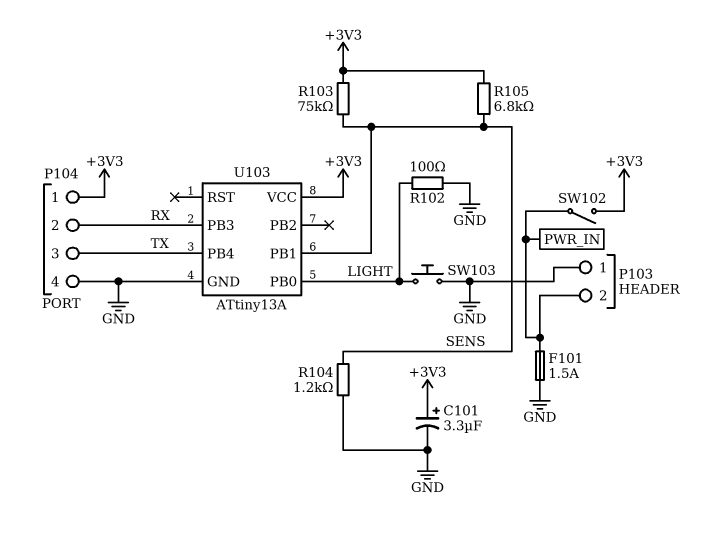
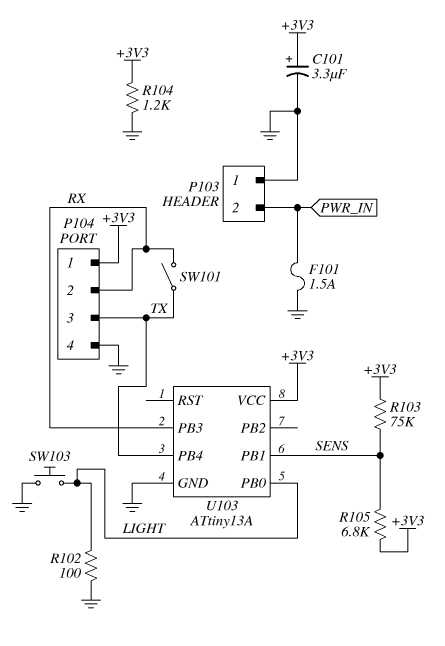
R104: 1.2k (GND, SENS) -> 1.2k (+3V3, GND)
SW101: none -> switch (RX, TX)
SW102: switch (+3V3, PWR_IN) -> none

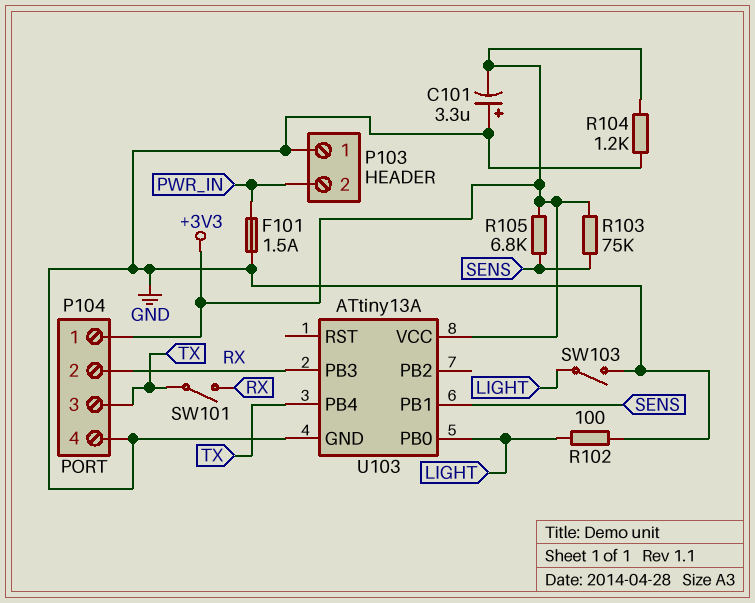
C101: 3.3uF (plus +3V3, minus GND) -> 3.3uF (plus GND, minus +3V3)
SW103: button (GND, LIGHT) -> switch (GND, LIGHT)

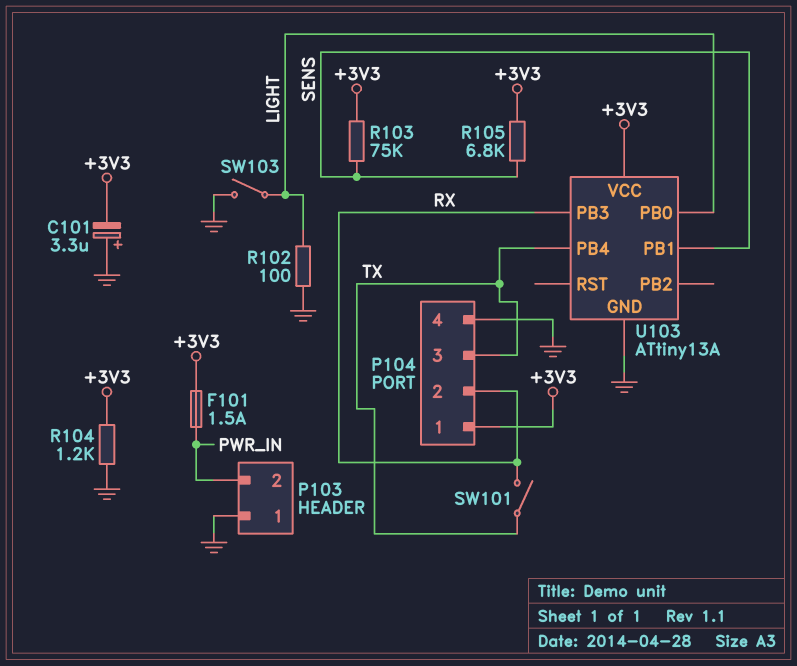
F101: 1.5A (GND, PWR_IN) -> 1.5A (+3V3, PWR_IN)

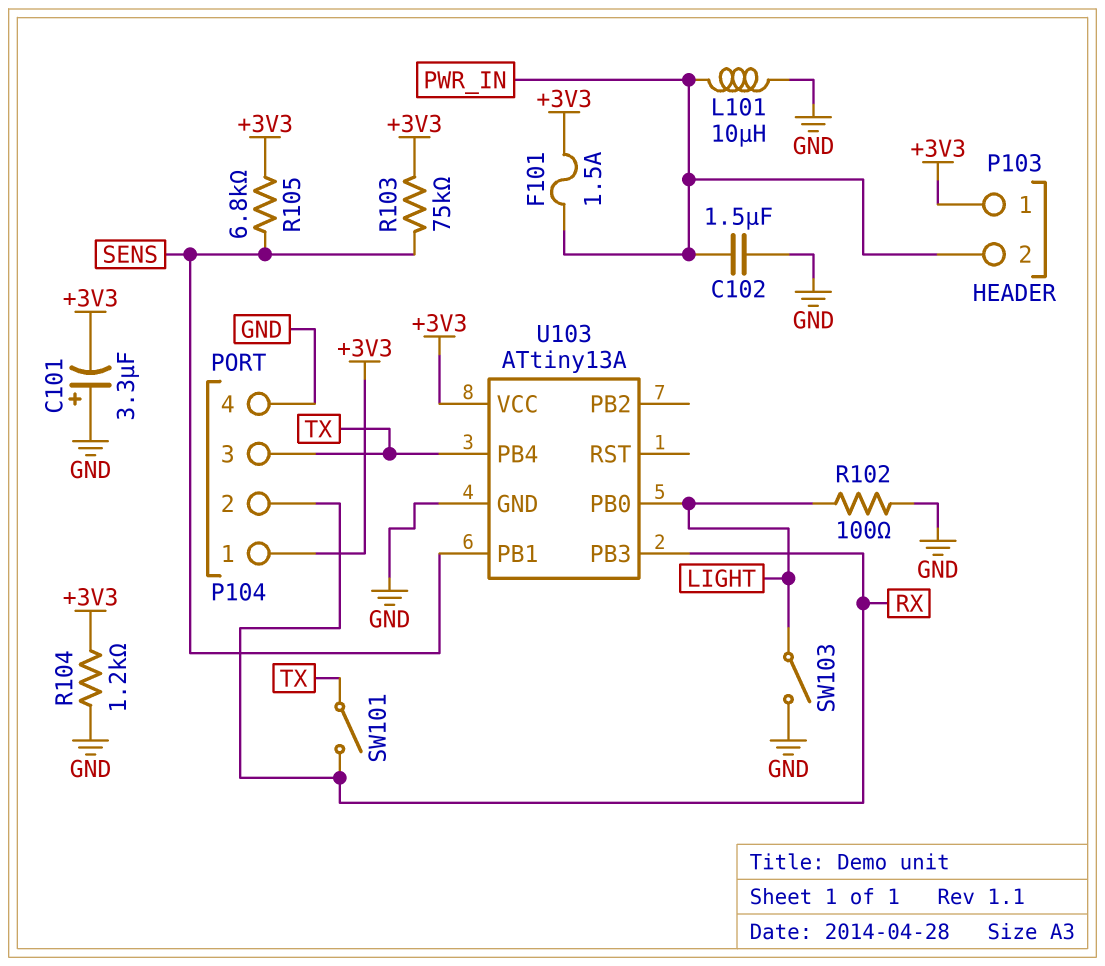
C102: none -> 1.5uF (GND, PWR_IN)
L101: none -> 10uH (GND, PWR_IN)
P103 pin 1: GND -> +3V3

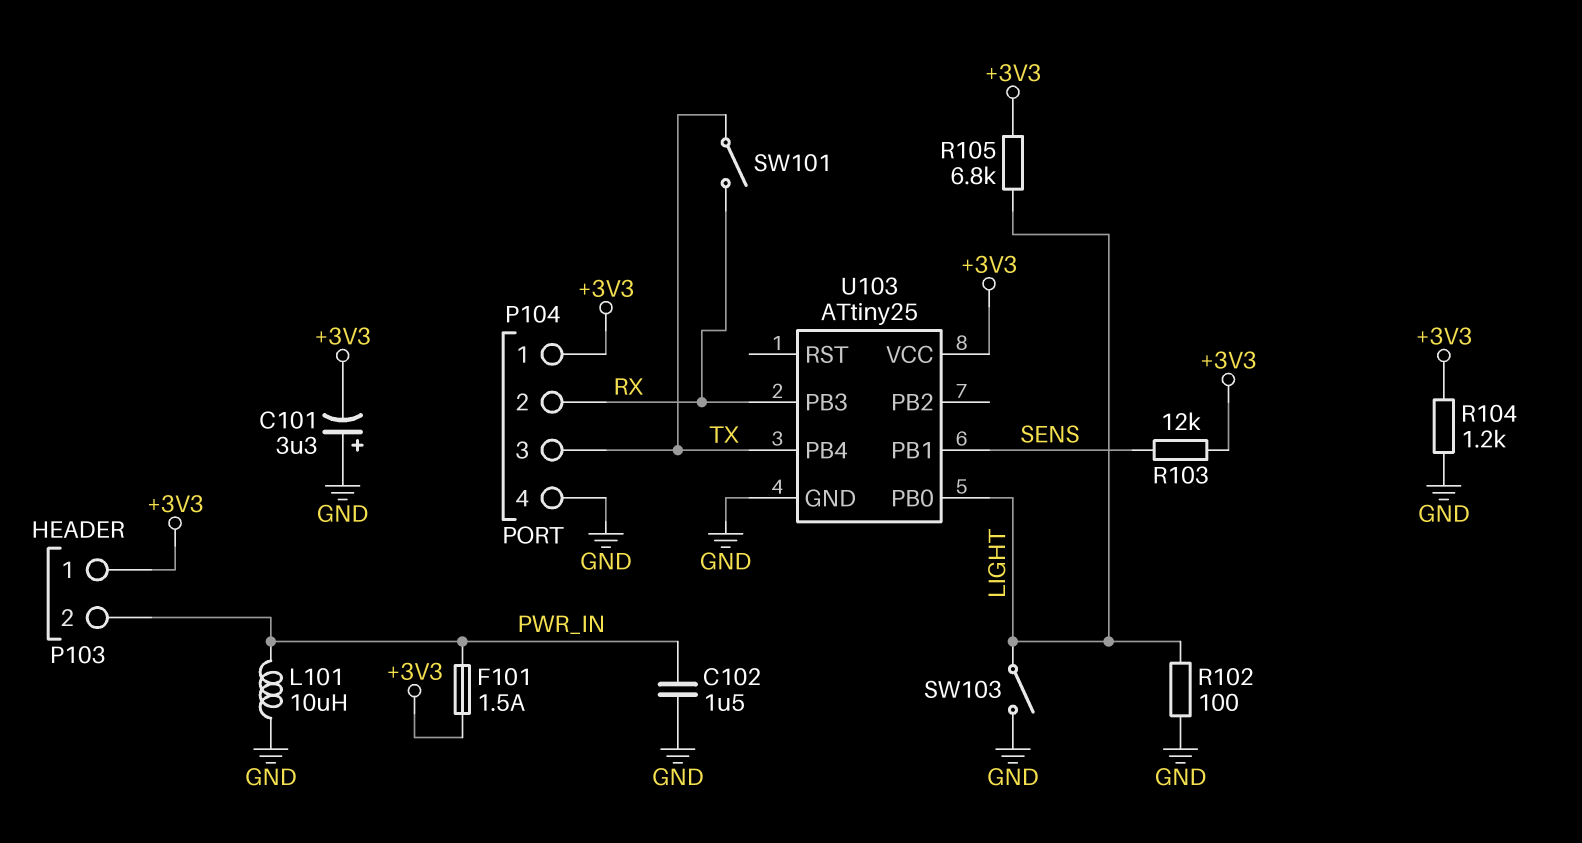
R103: 75k (+3V3, SENS) -> 12k (+3V3, SENS)
R105: 6.8k (+3V3, SENS) -> 6.8k (+3V3, LIGHT)
U103: ATtiny13A -> ATtiny25

